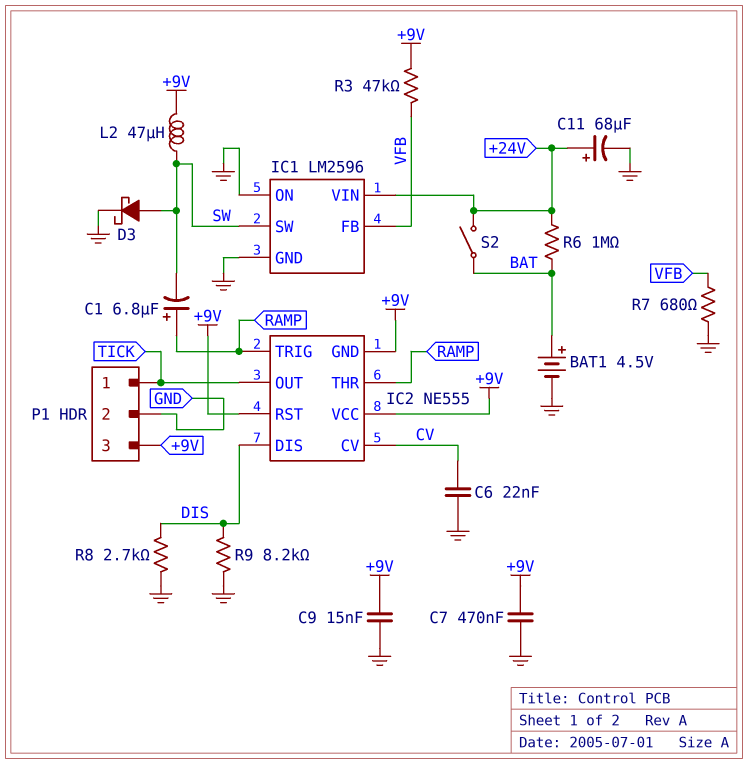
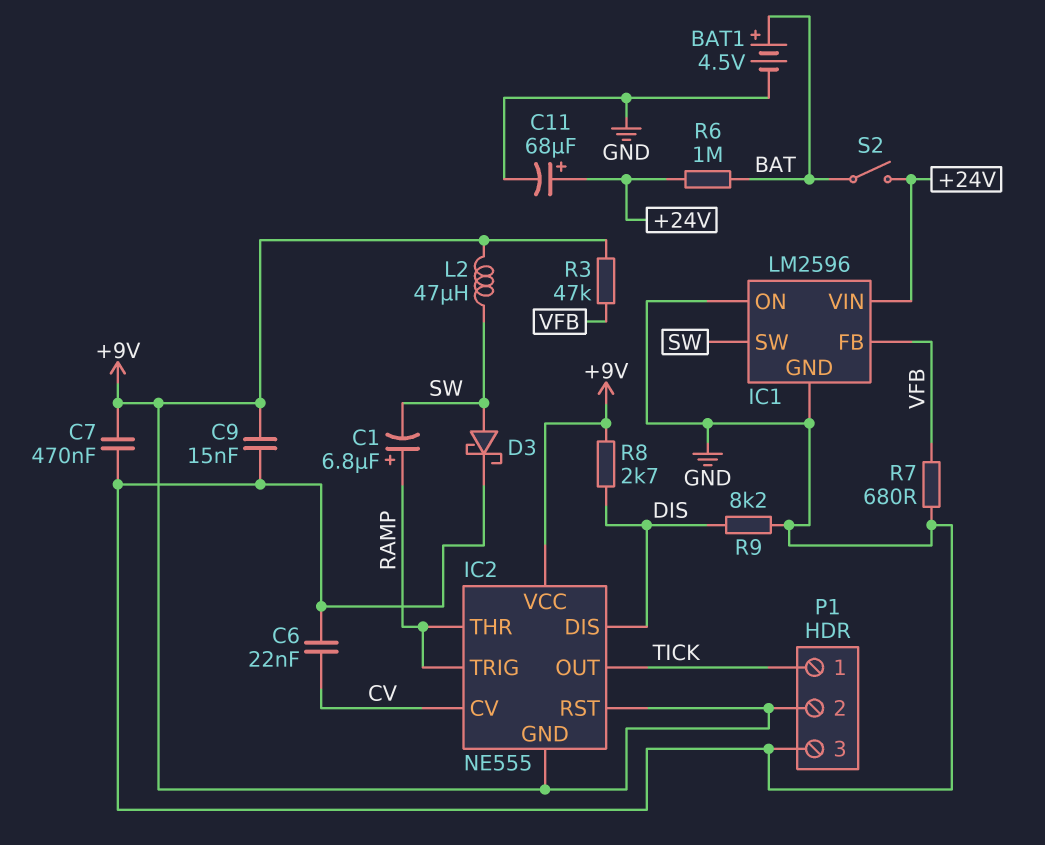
P1 pin 2: GND -> +9V
P1 pin 3: +9V -> GND
R8: 2.7k (DIS, GND) -> 2.7k (+9V, DIS)

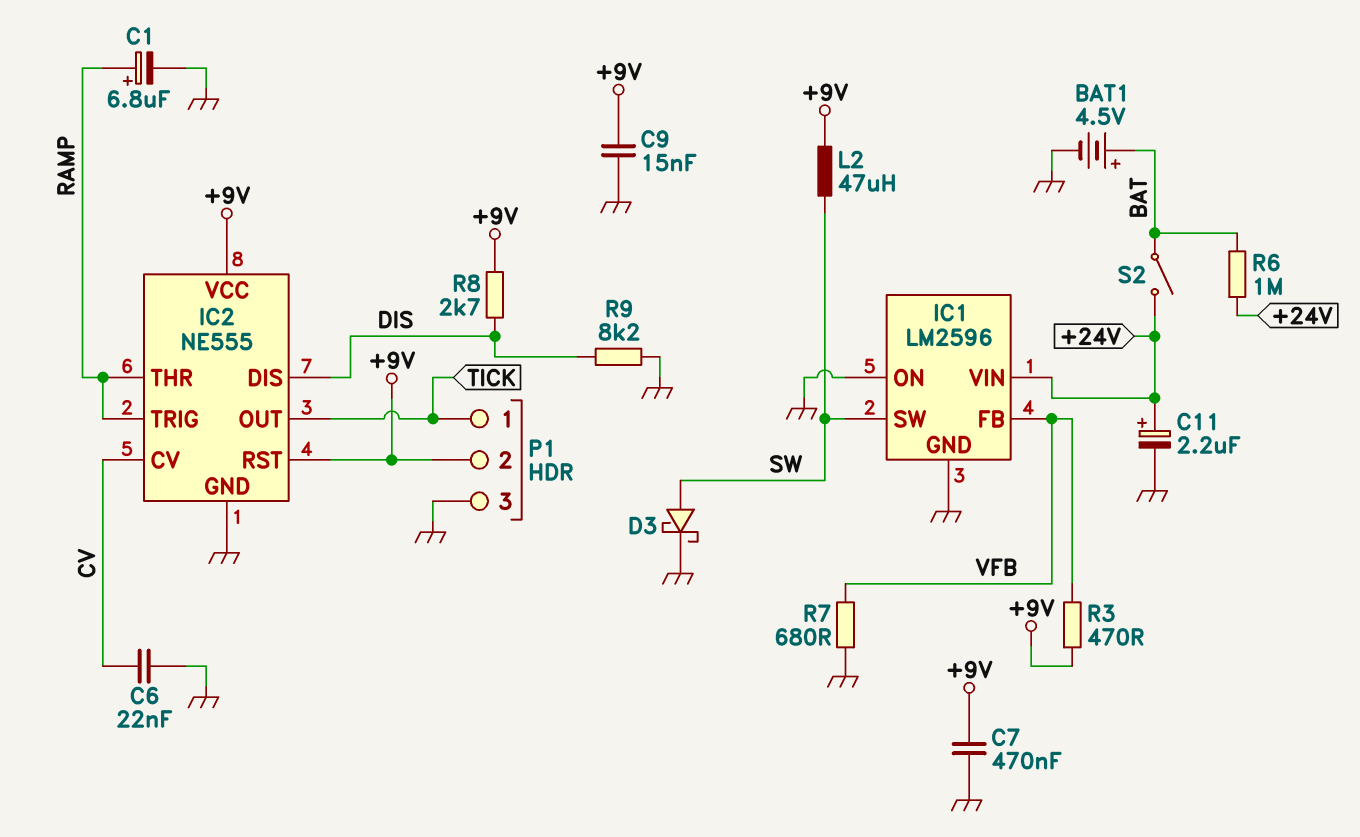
C1: 6.8uF (plus RAMP, minus SW) -> 6.8uF (plus RAMP, minus GND)
C11: 68uF (plus +24V, minus GND) -> 2.2uF (plus +24V, minus GND)
IC2 pin GND: +9V -> GND
R3: 47k (+9V, VFB) -> 470 (+9V, VFB)

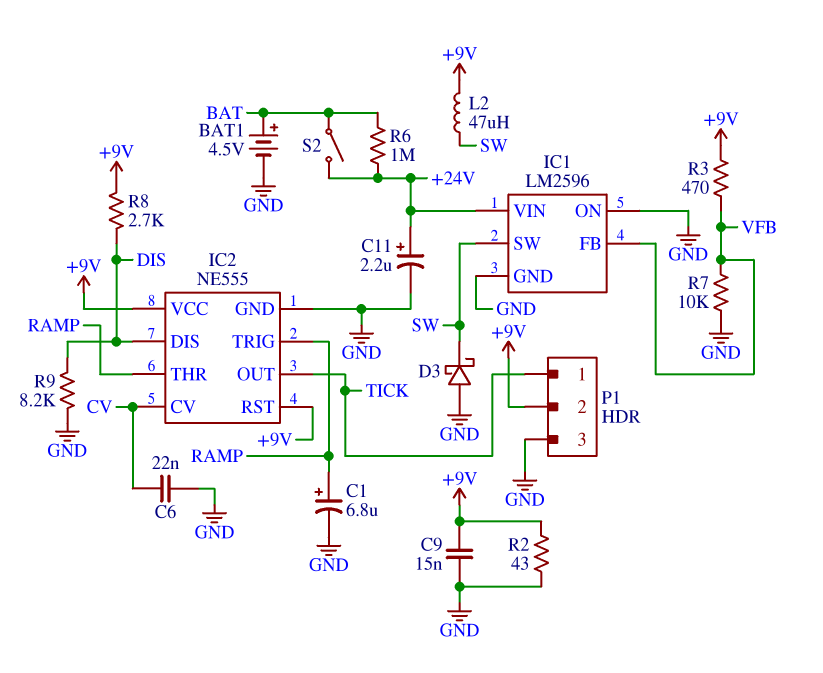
C7: 470nF (+9V, GND) -> none
D3: schottky (A SW, K GND) -> schottky (A GND, K SW)
R2: none -> 43 (+9V, GND)
R7: 680 (GND, VFB) -> 10k (GND, VFB)

